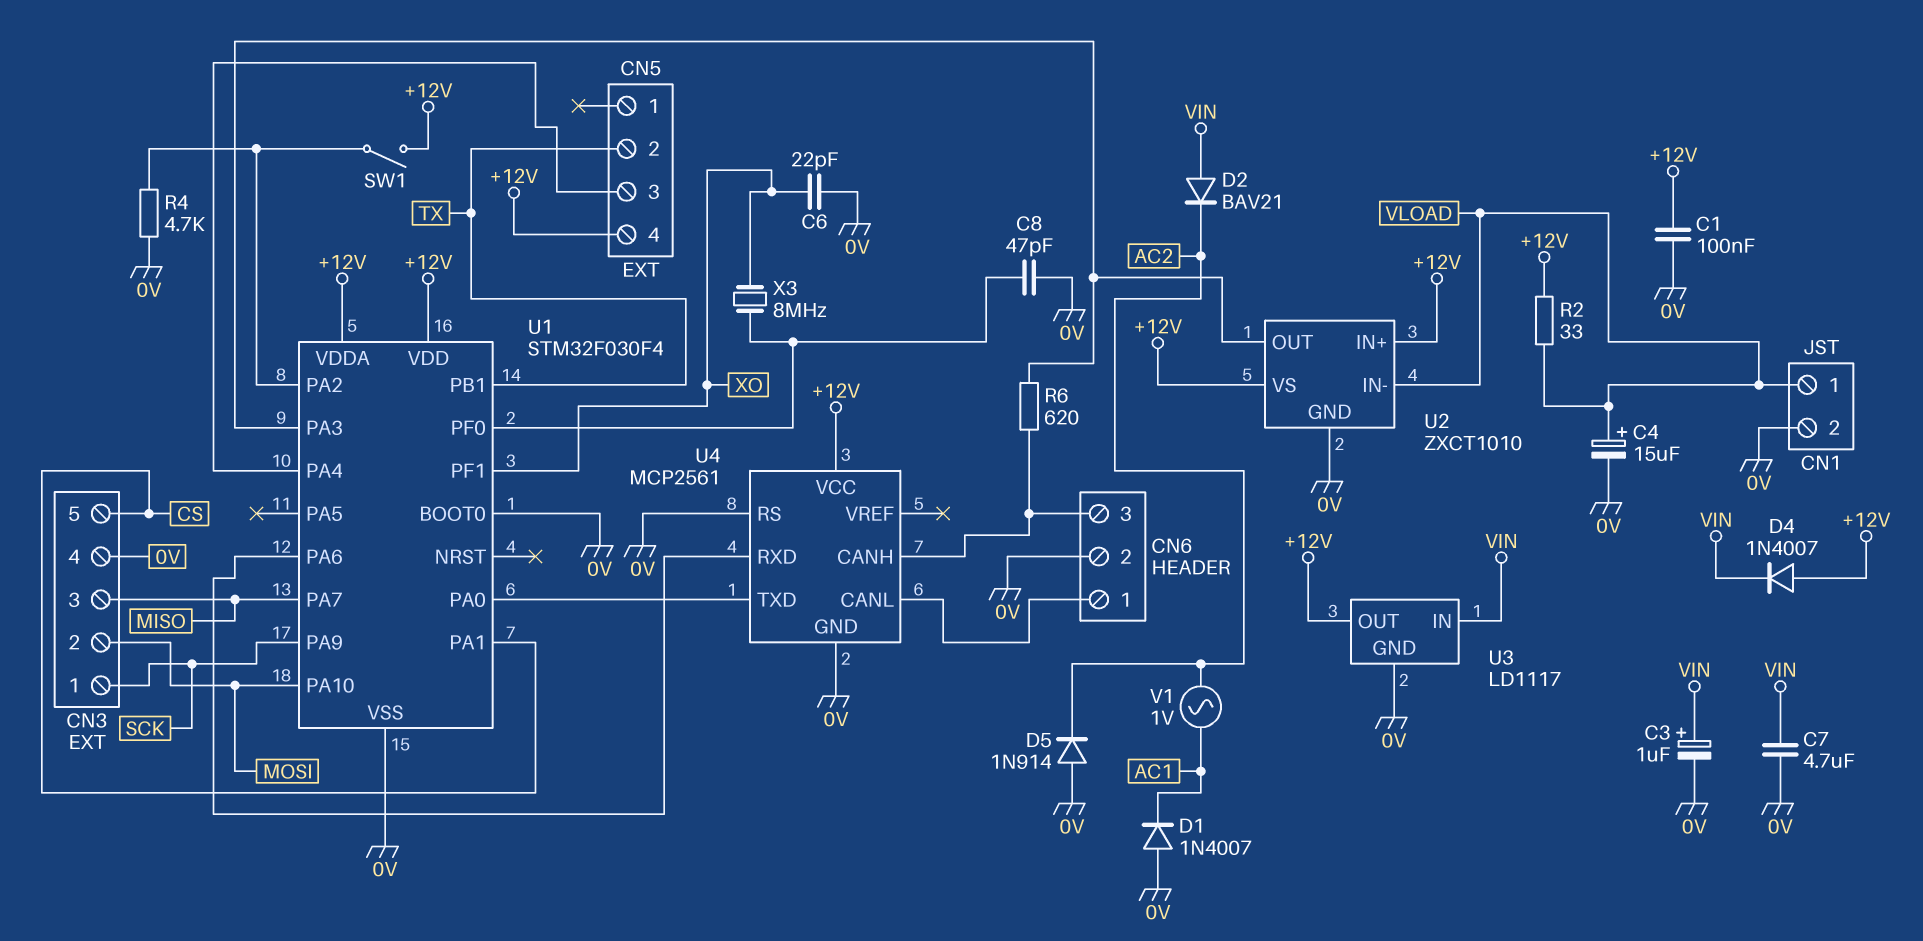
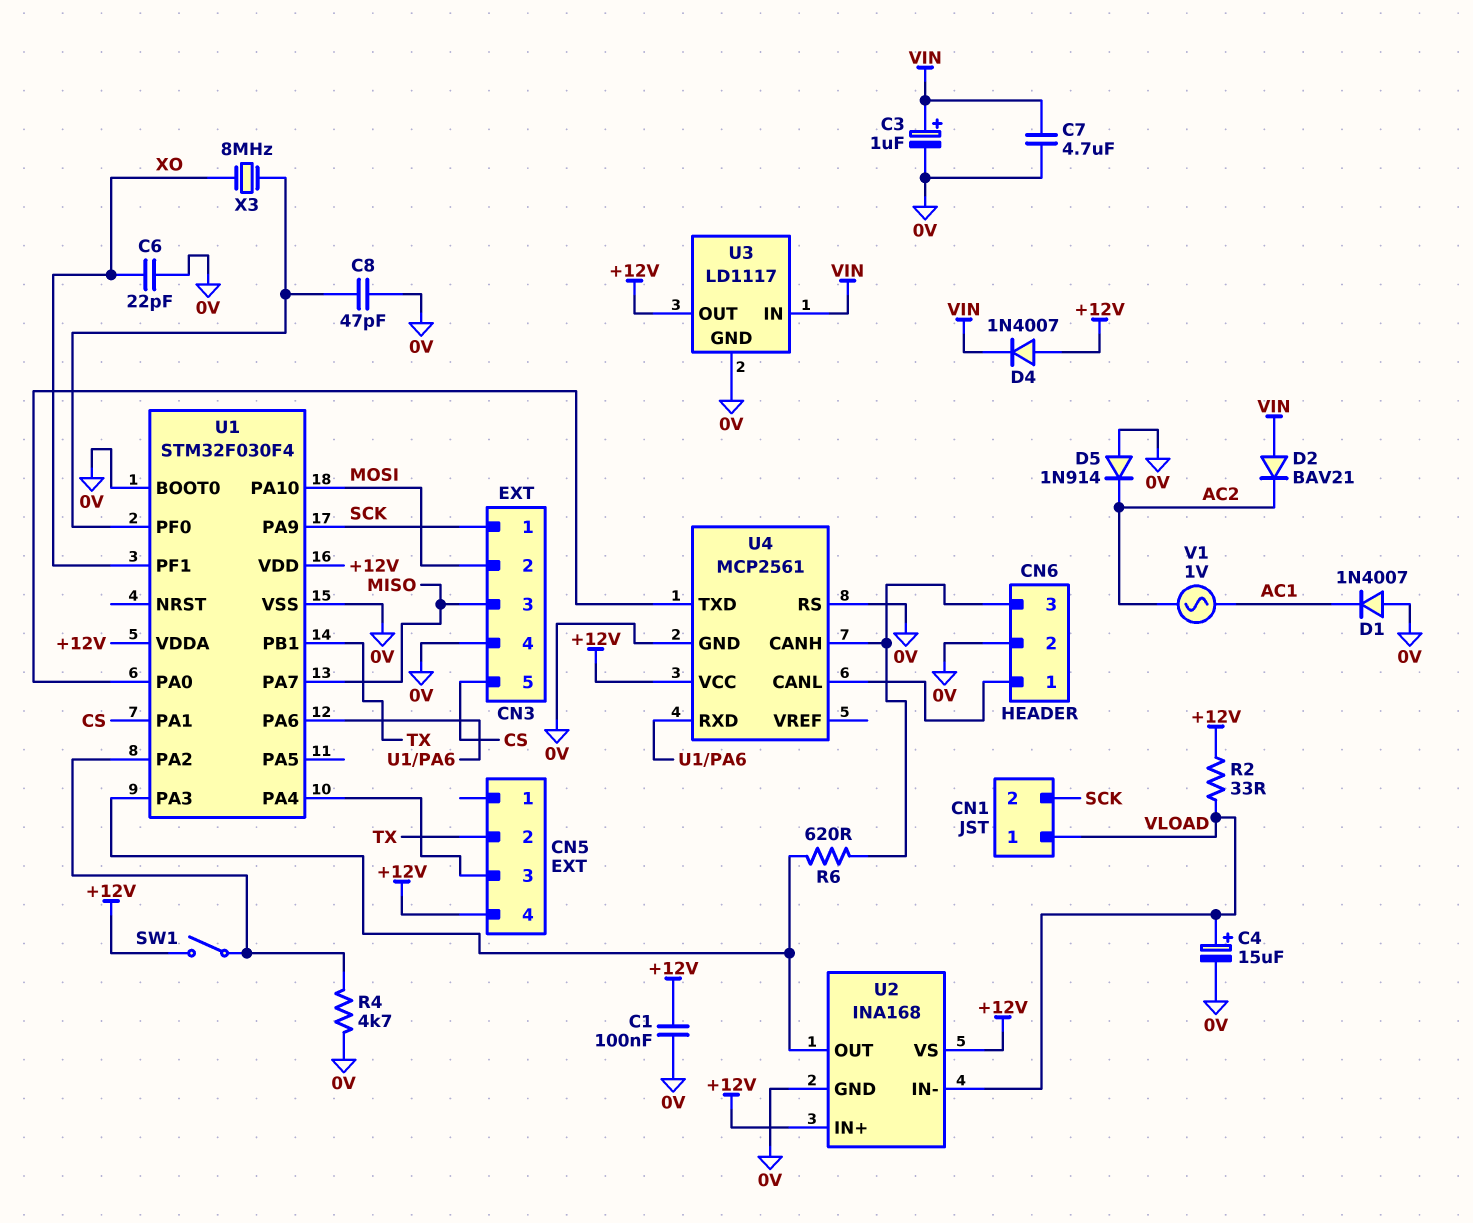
CN1 pin 2: 0V -> SCK
U2: ZXCT1010 -> INA168

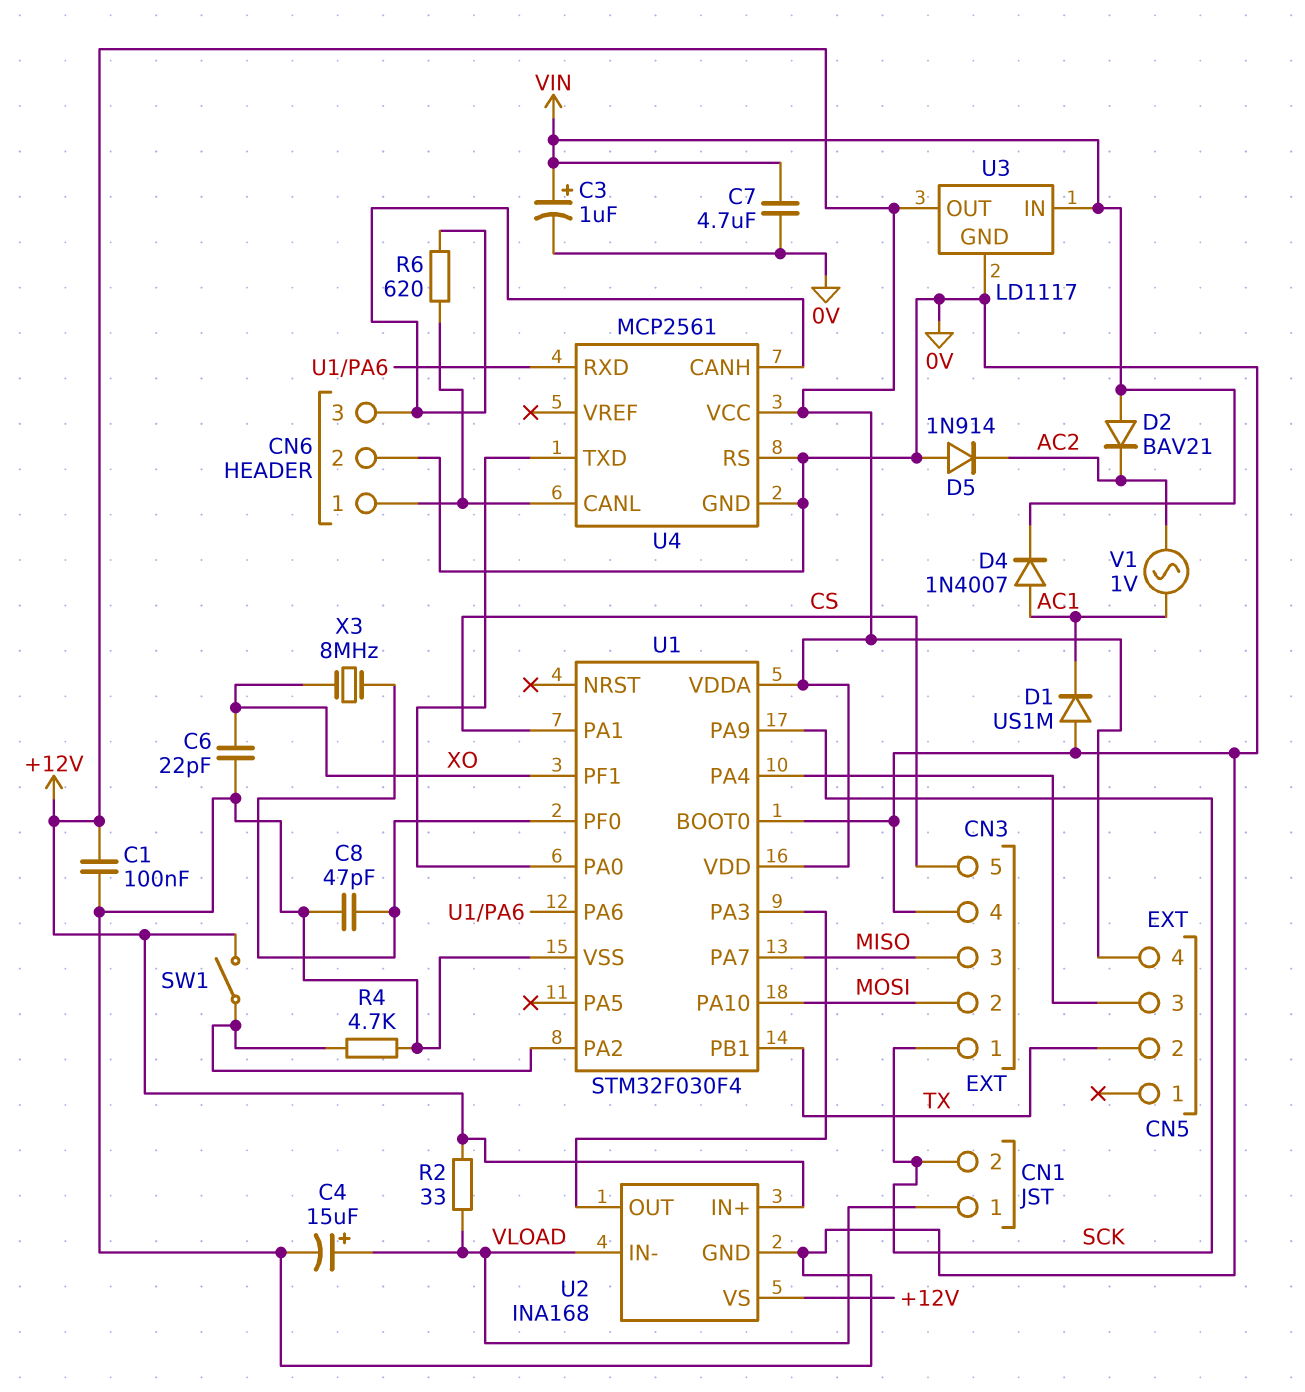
D1: diode 1N4007 (A 0V, K AC1) -> diode US1M (A 0V, K AC1)
D4: diode 1N4007 (A +12V, K VIN) -> diode 1N4007 (A AC1, K VIN)
R6: 620 (CN6/3, U1/PA3) -> 620 (CN6/1, CN6/3)

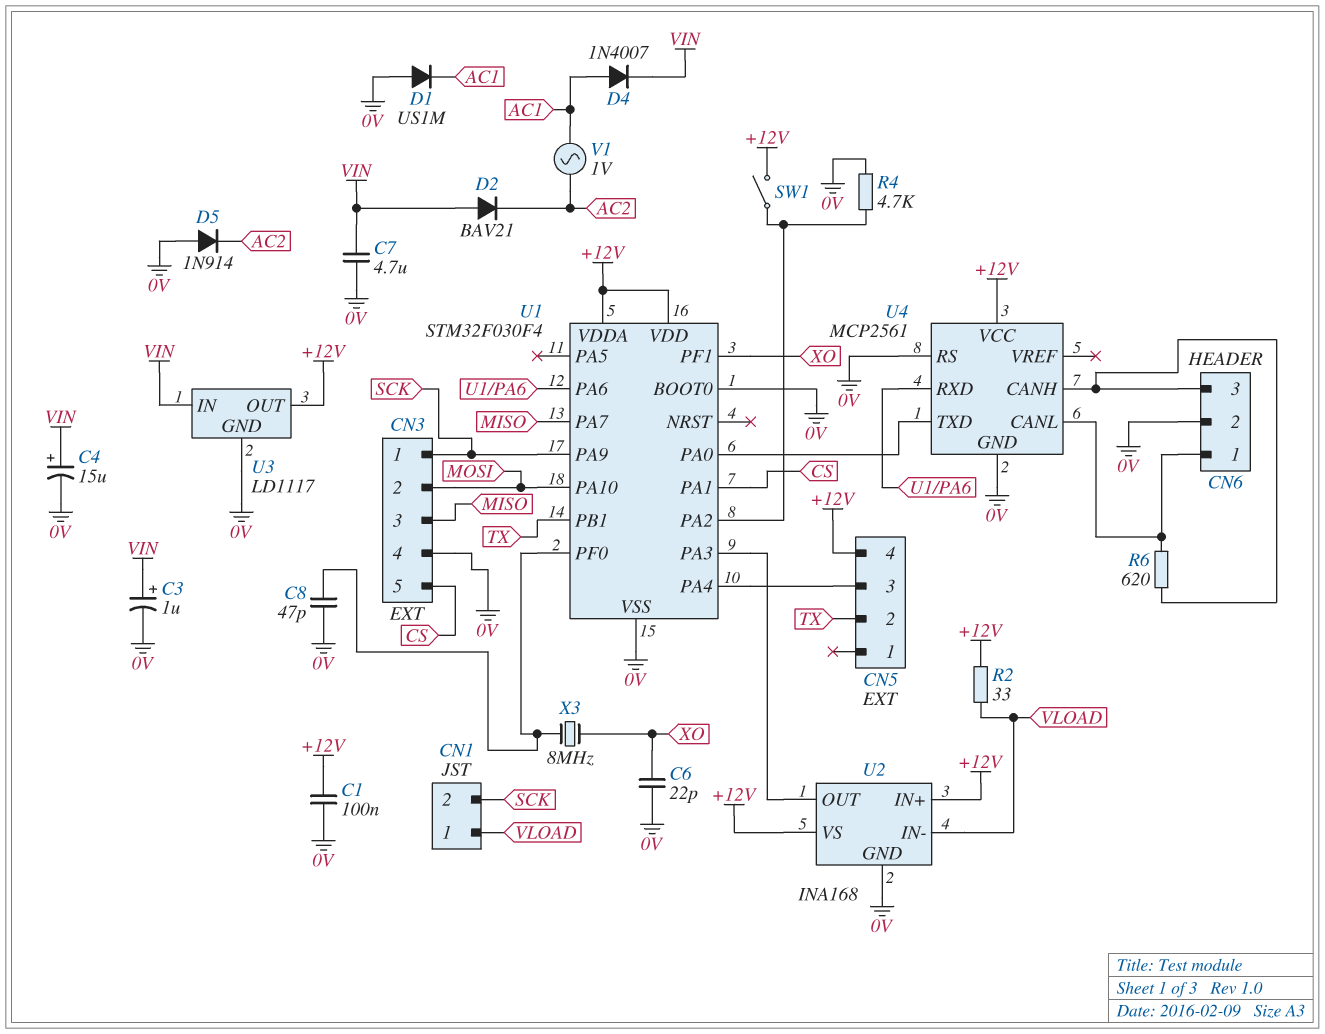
C4: 15uF (plus VLOAD, minus 0V) -> 15uF (plus VIN, minus 0V)

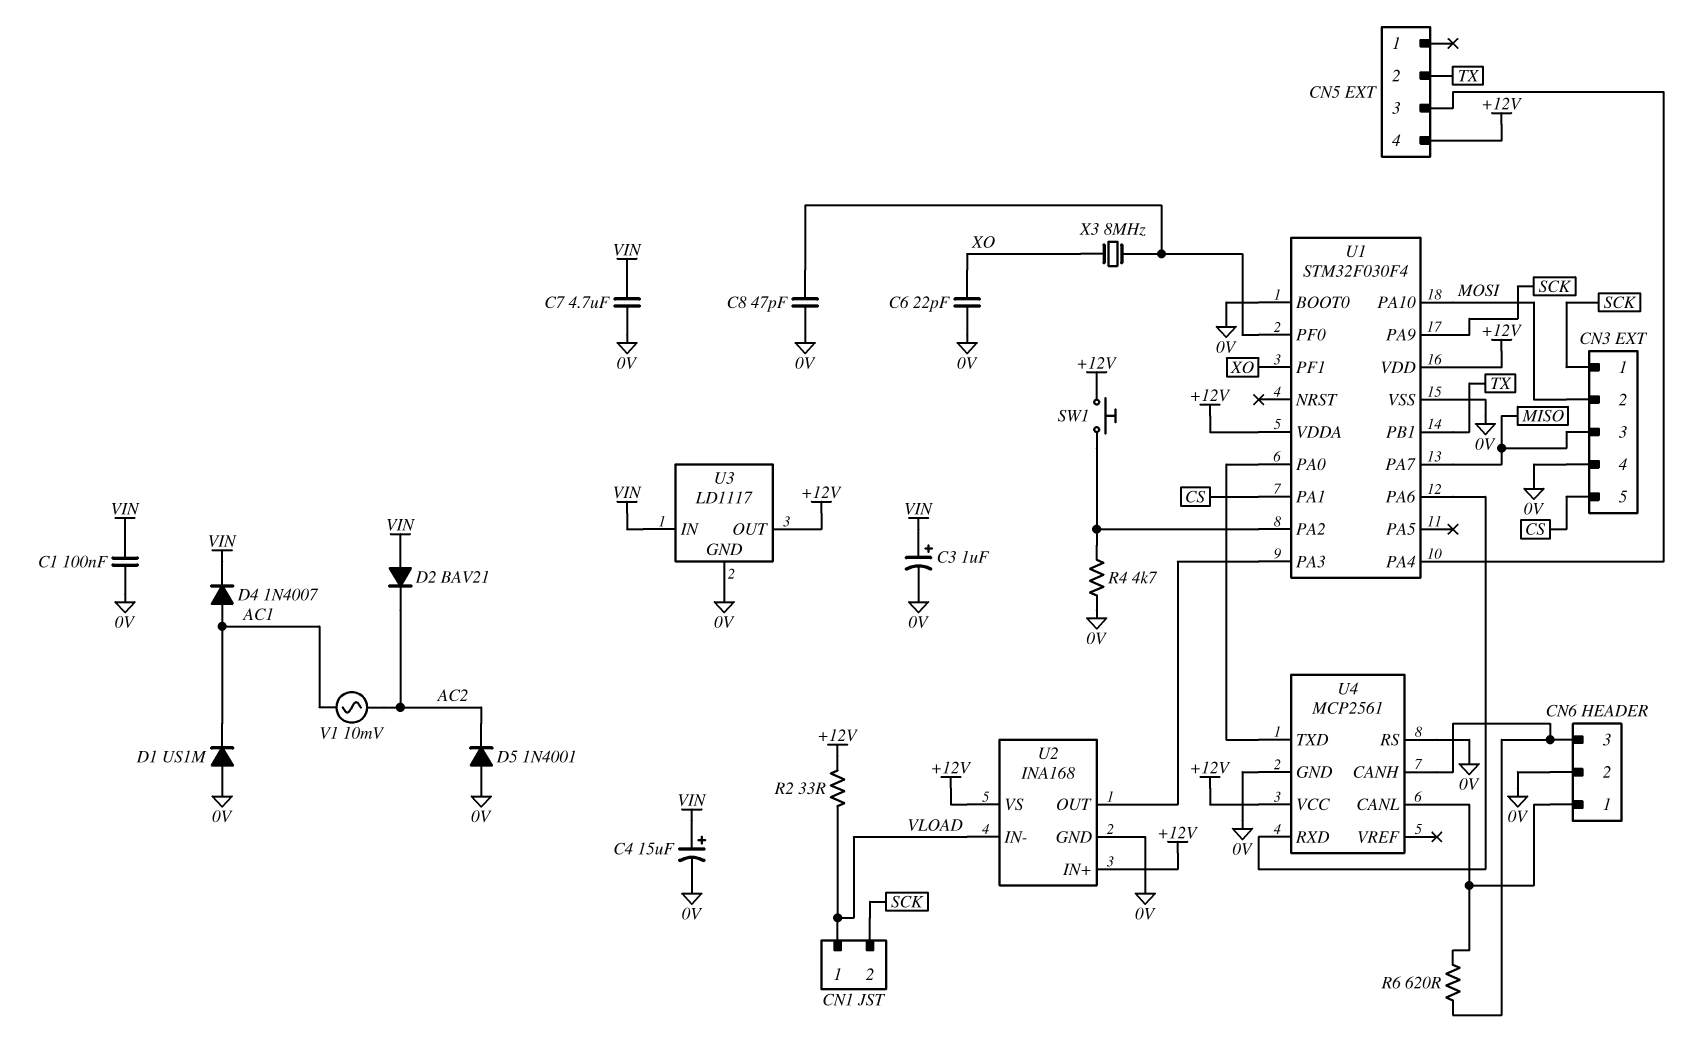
C1: 100nF (+12V, 0V) -> 100nF (0V, VIN)
D5: diode 1N914 (A 0V, K AC2) -> diode 1N4001 (A 0V, K AC2)
SW1: switch (+12V, U1/PA2) -> button (+12V, U1/PA2)
V1: AC 1V (AC1, AC2) -> AC 10mV (AC1, AC2)

